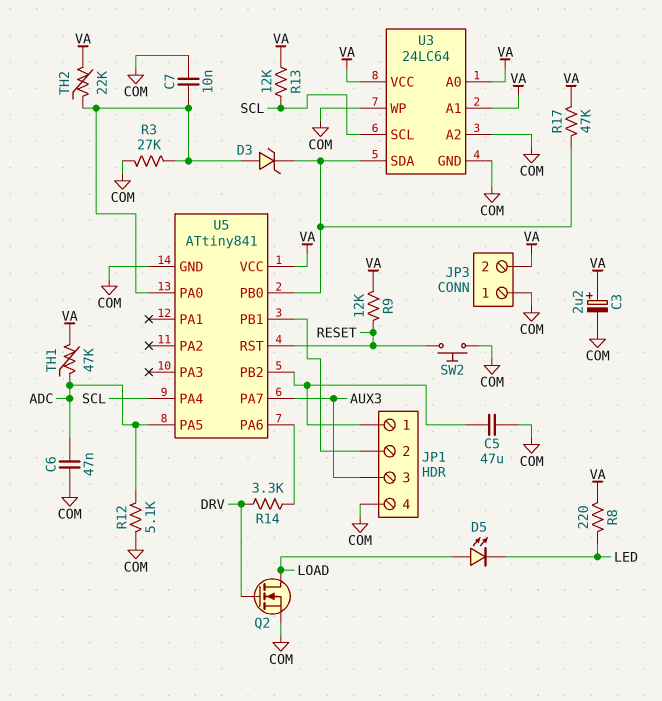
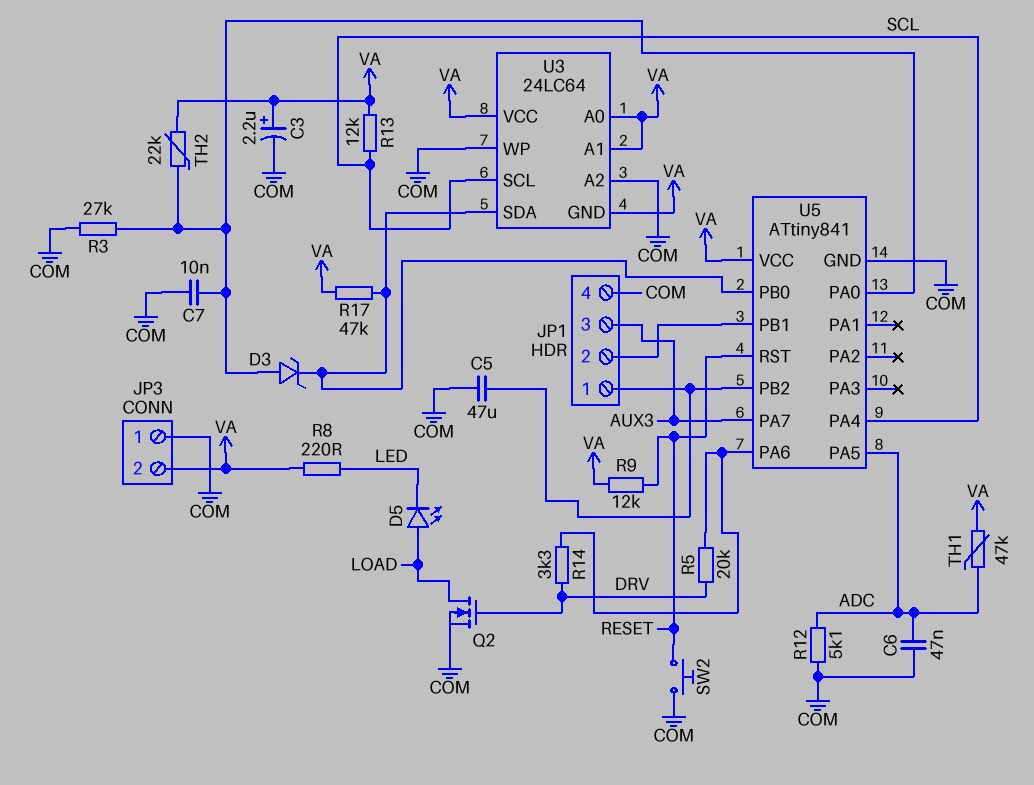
R5: none -> 20k (DRV, U5/PA6)
U3 pin GND: COM -> VA

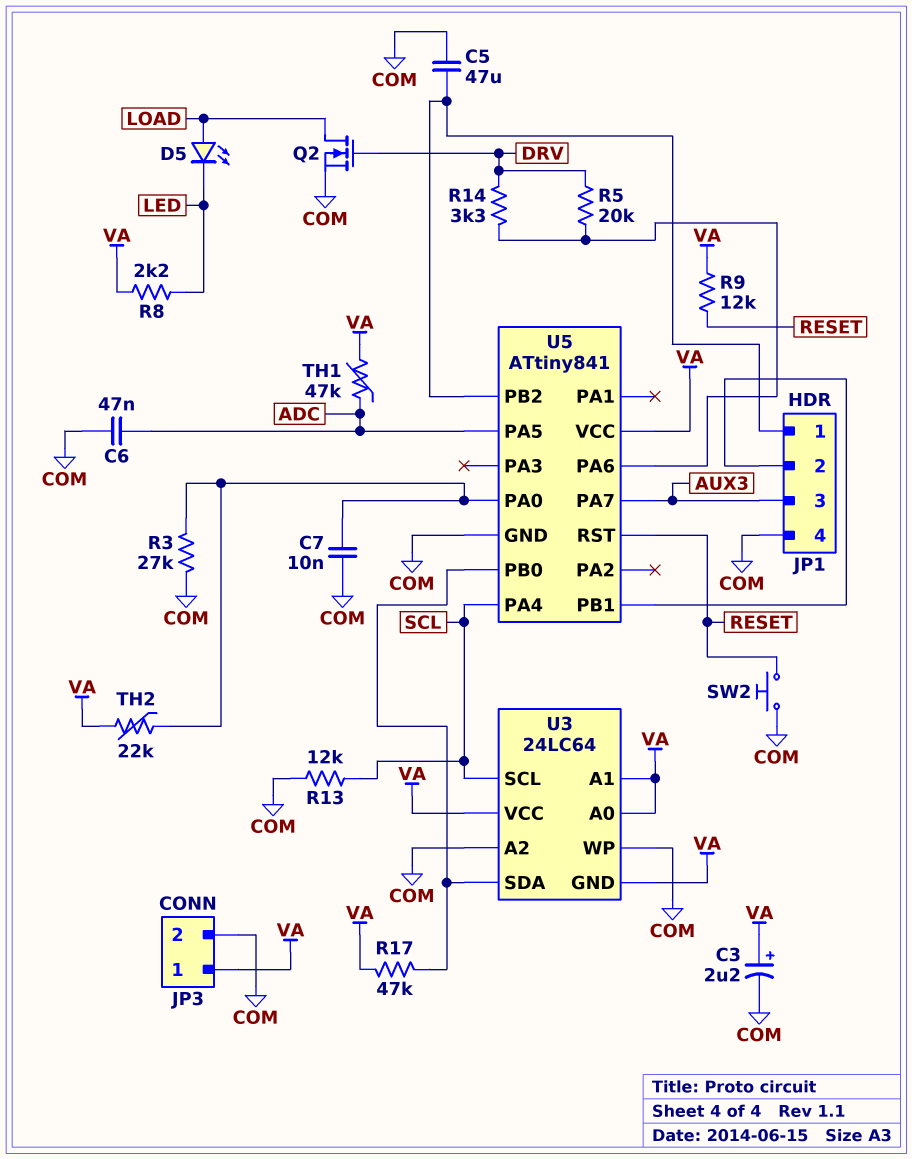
D3: zener (A U5/PA0, K U3/SDA) -> none
JP3 pin 1: COM -> VA
JP3 pin 2: VA -> COM
R8: 220 (LED, VA) -> 2.2k (LED, VA)
R12: 5.1k (ADC, COM) -> none
R13: 12k (SCL, VA) -> 12k (COM, SCL)

